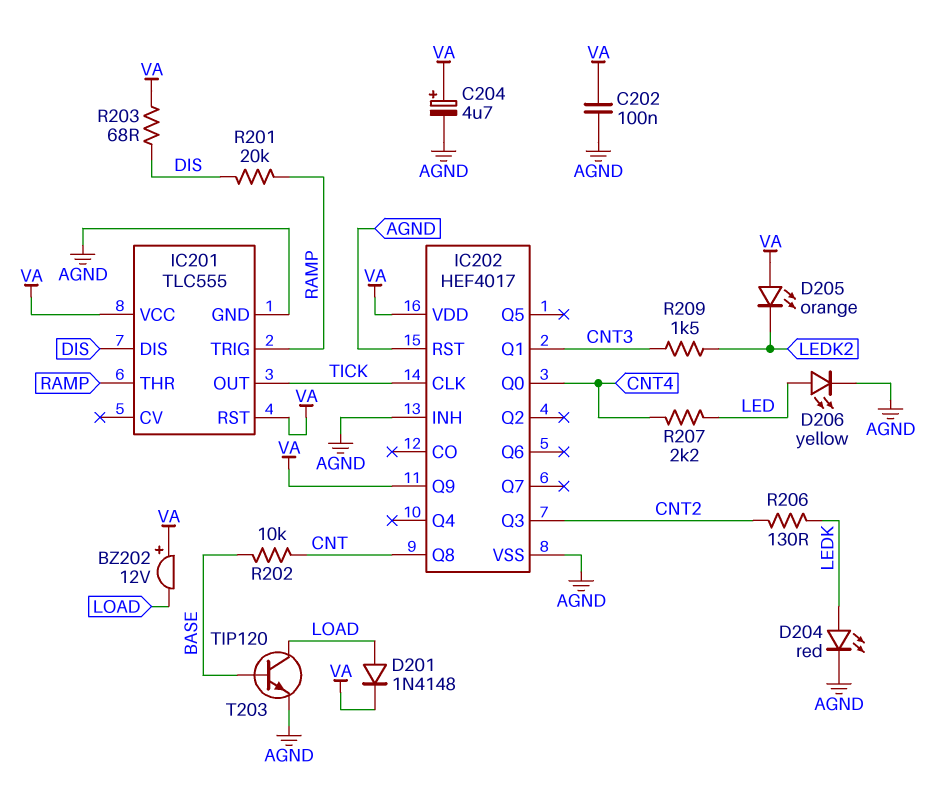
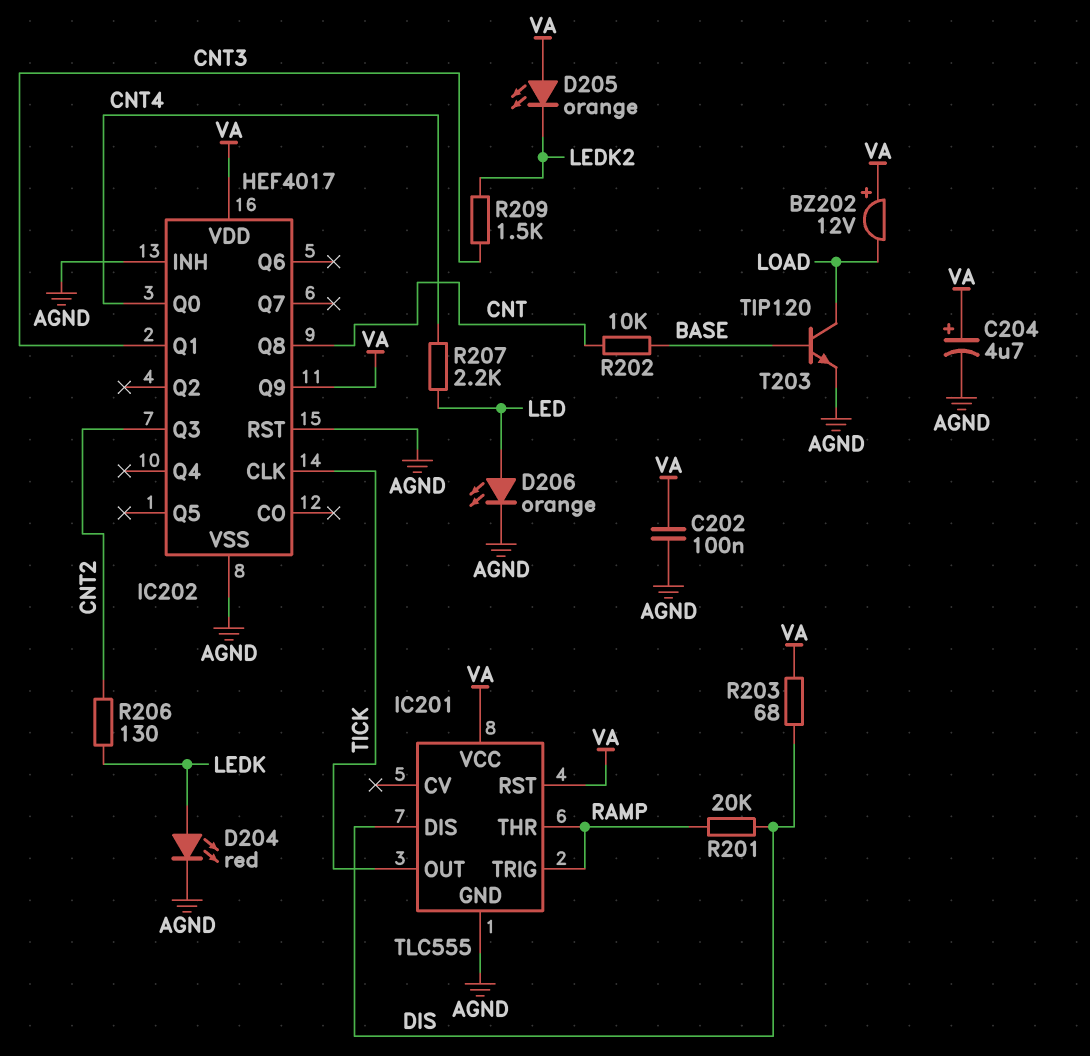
D201: diode 1N4148 (A LOAD, K VA) -> none
D206: LED yellow (A LED, K AGND) -> LED orange (A LED, K AGND)

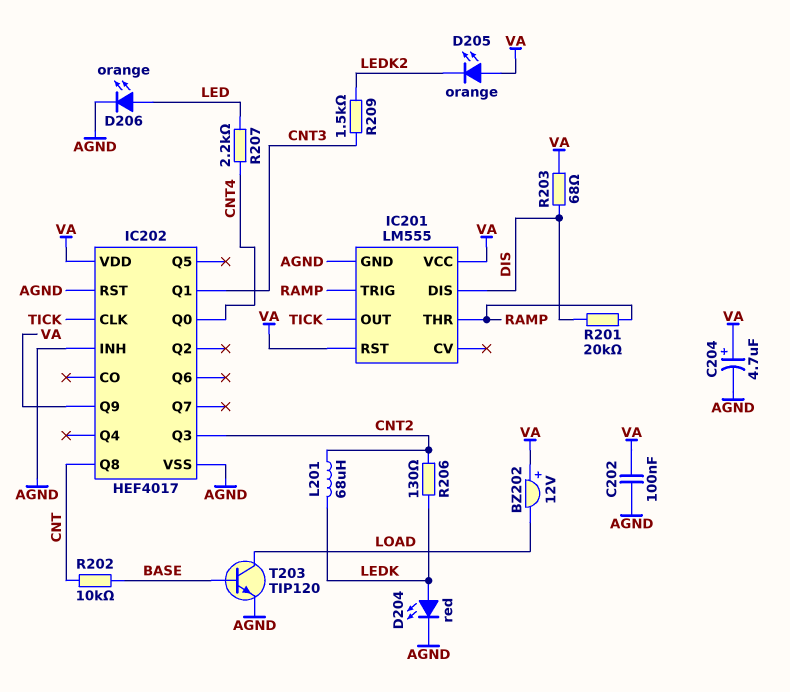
IC201: TLC555 -> LM555
L201: none -> 68uH (CNT2, LEDK)

